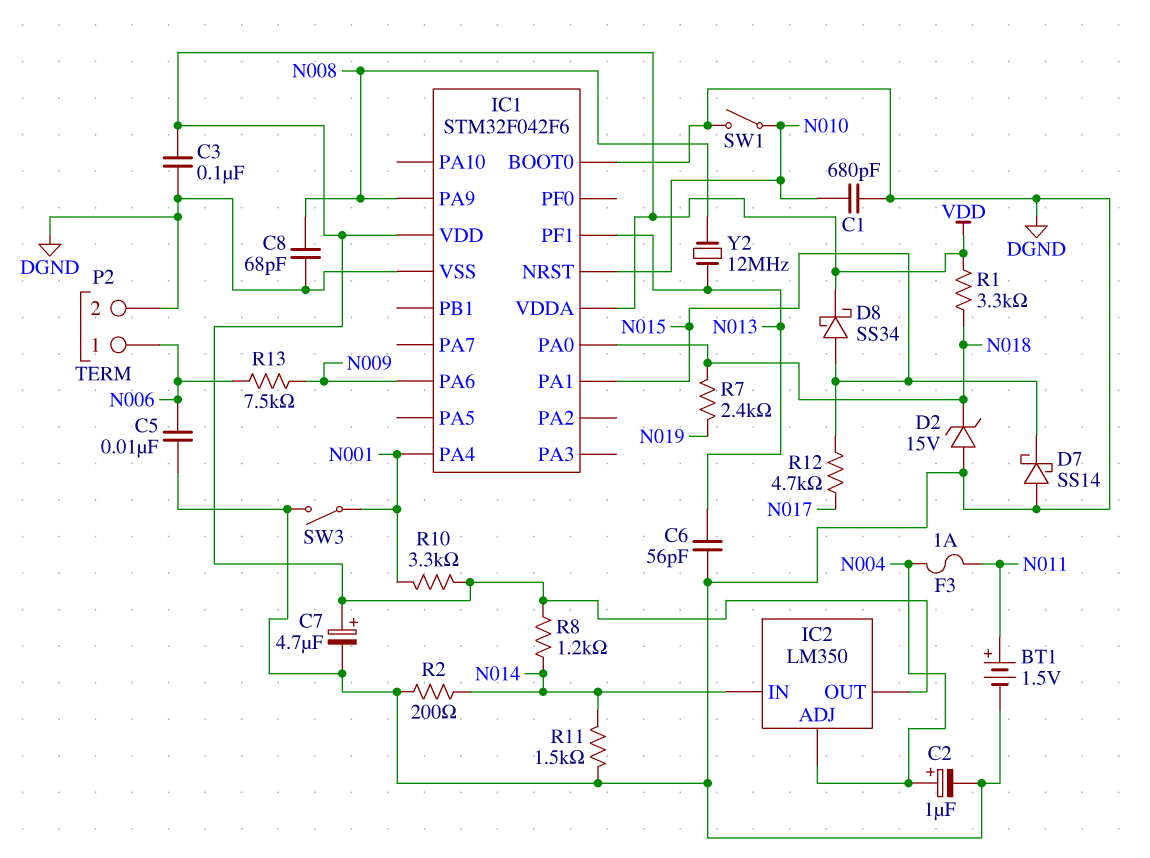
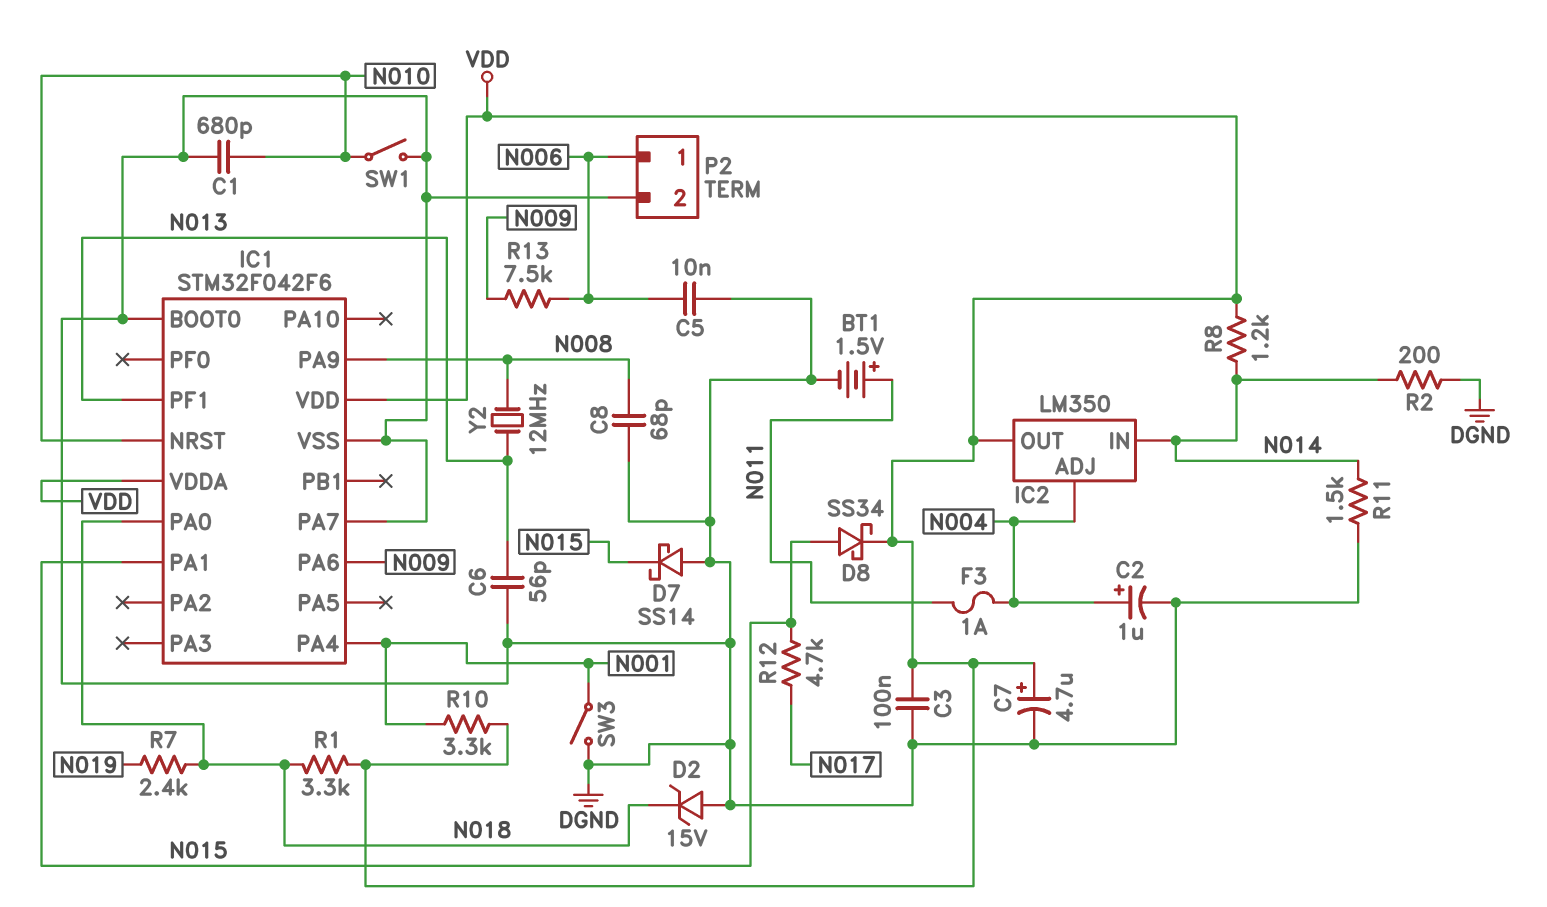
IC1 pin PA7: none -> DGND

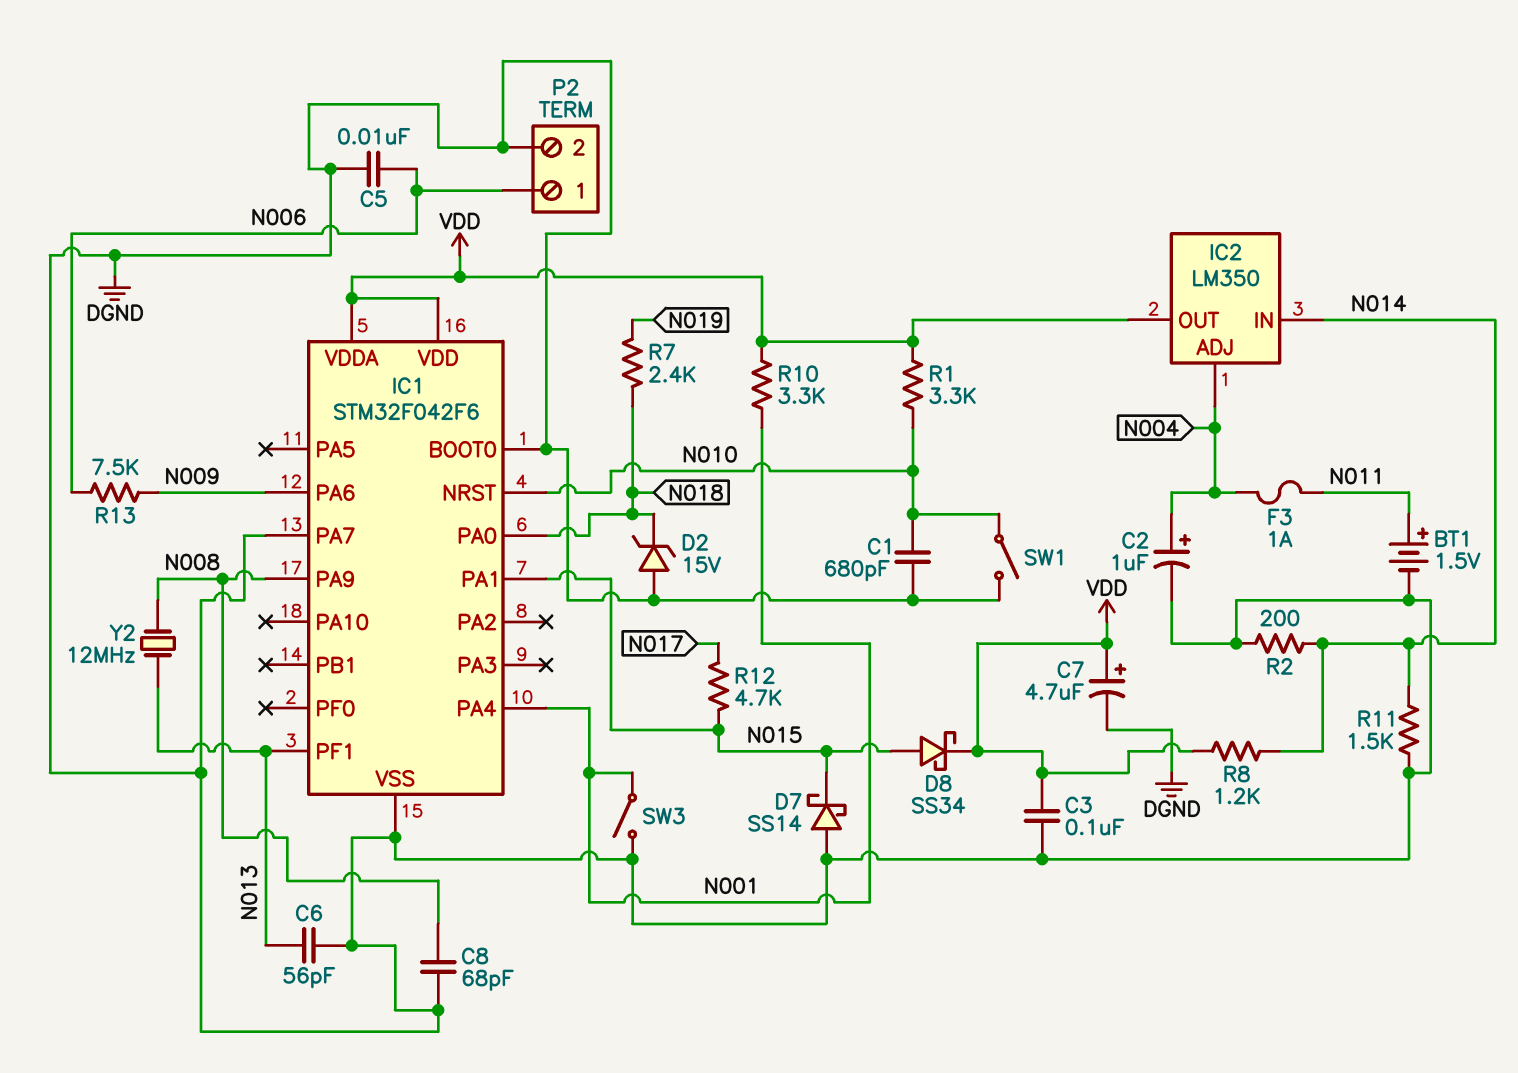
R1: 3.3k (N018, VDD) -> 3.3k (N010, VDD)

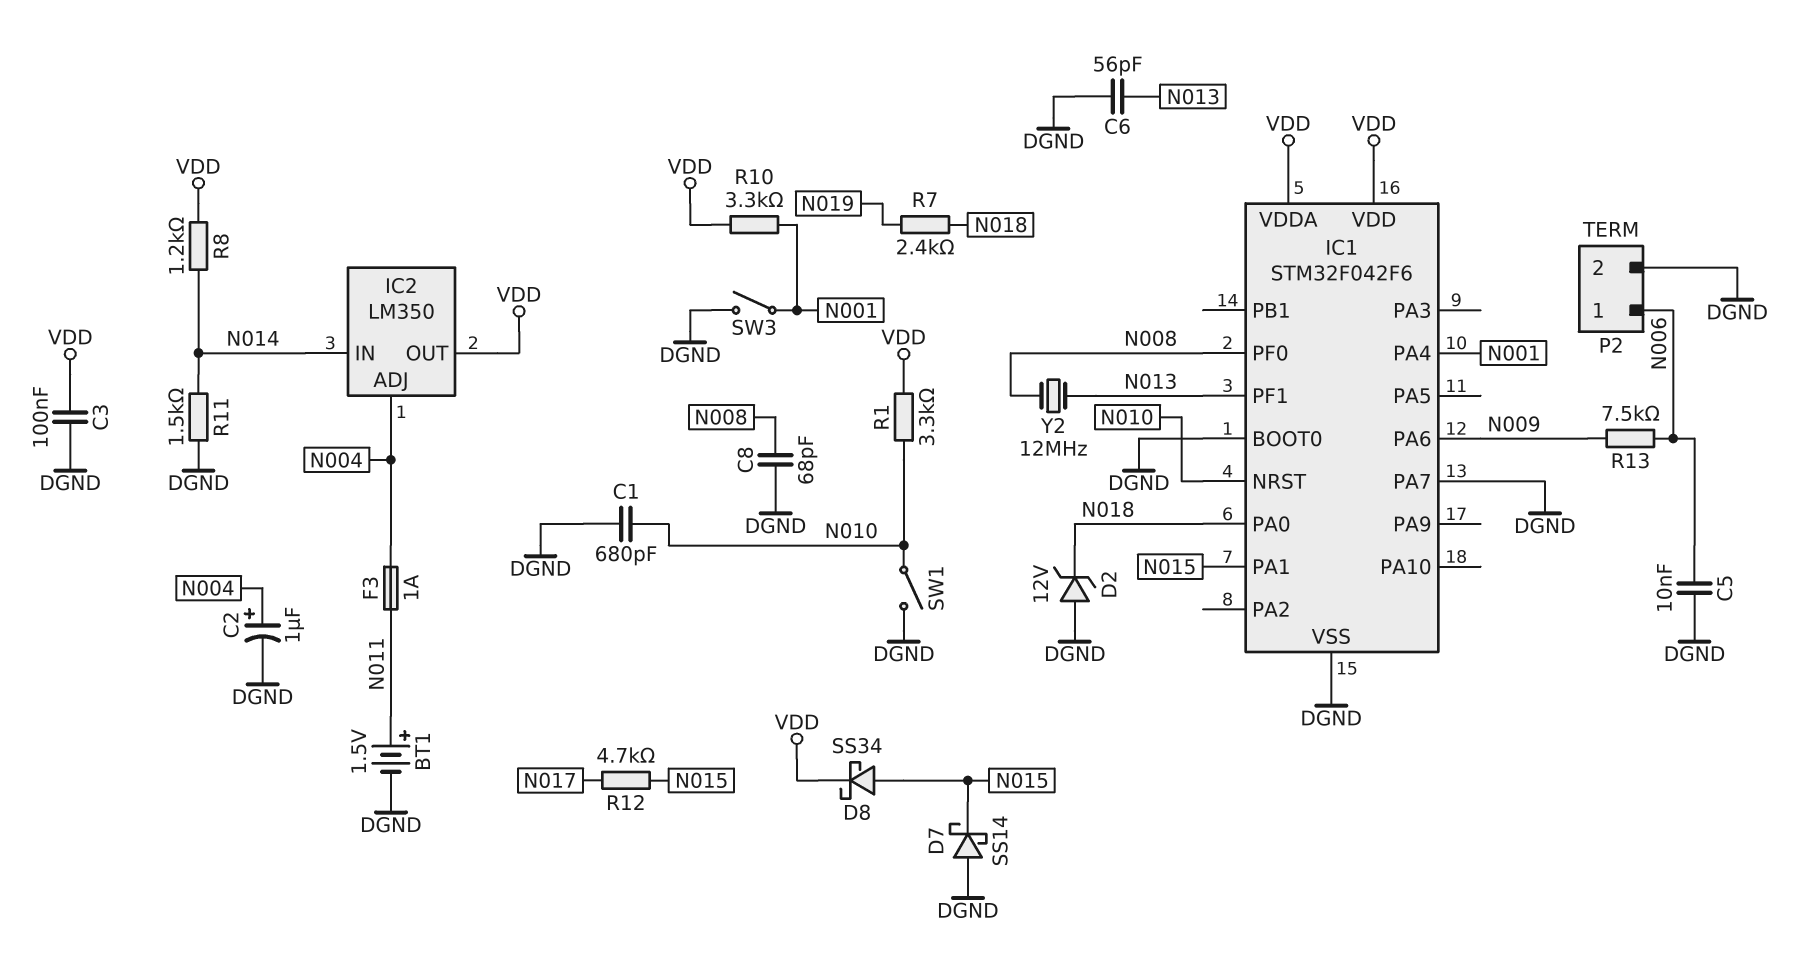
C7: 4.7uF (plus VDD, minus DGND) -> none
D2: zener 15V (A DGND, K N018) -> zener 12V (A DGND, K N018)
IC1 pin PA9: N008 -> none
IC1 pin PF0: none -> N008
R2: 200 (DGND, N014) -> none

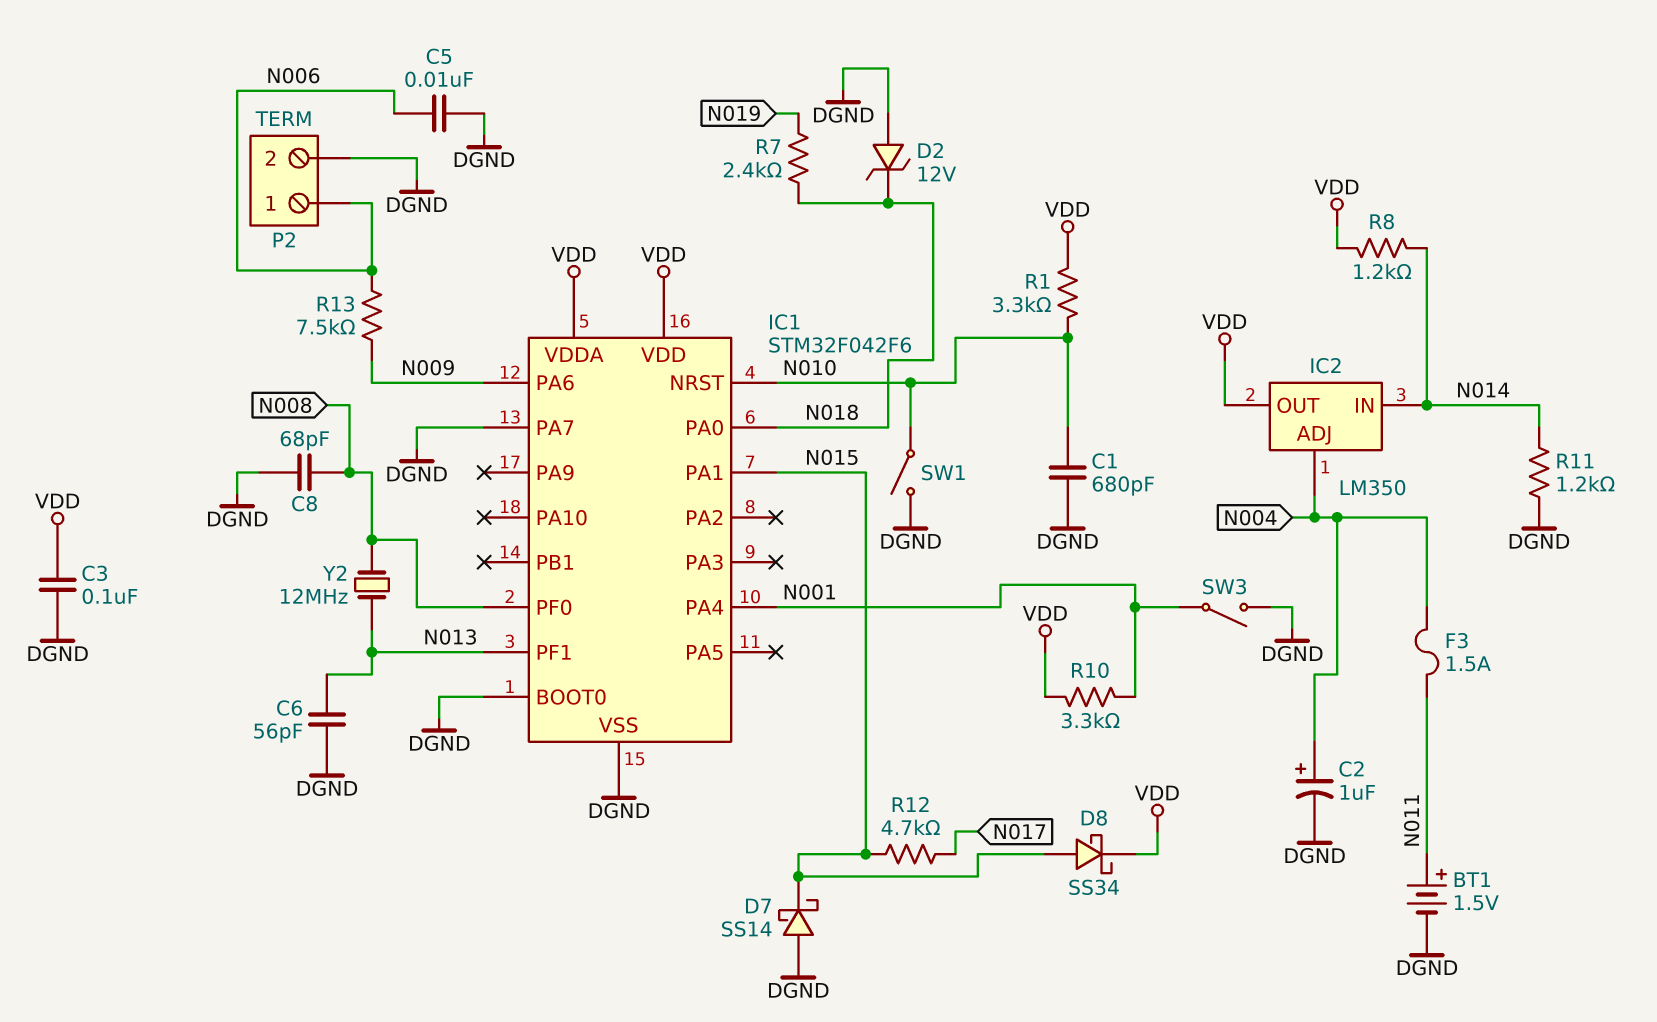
F3: 1A (N004, N011) -> 1.5A (N004, N011)
R11: 1.5k (DGND, N014) -> 1.2k (DGND, N014)

